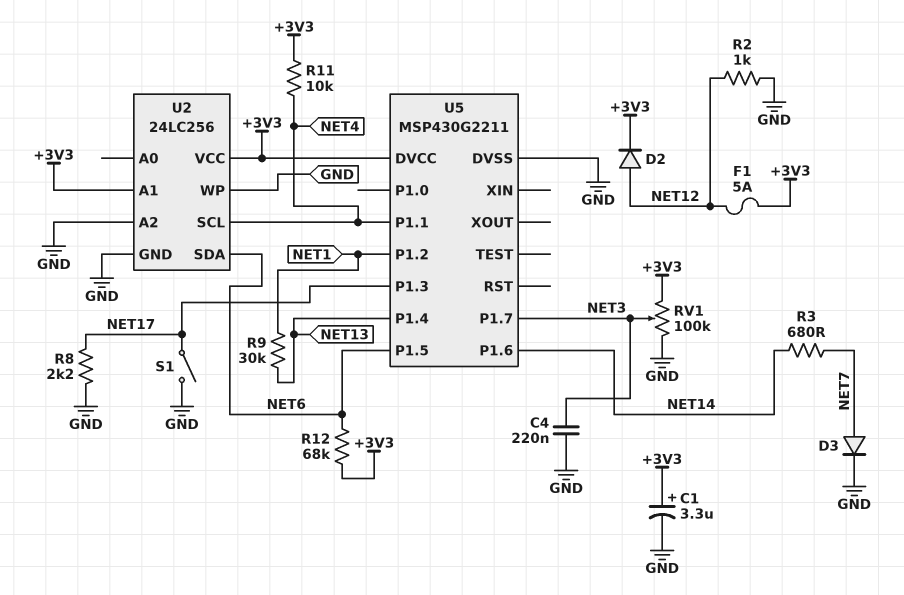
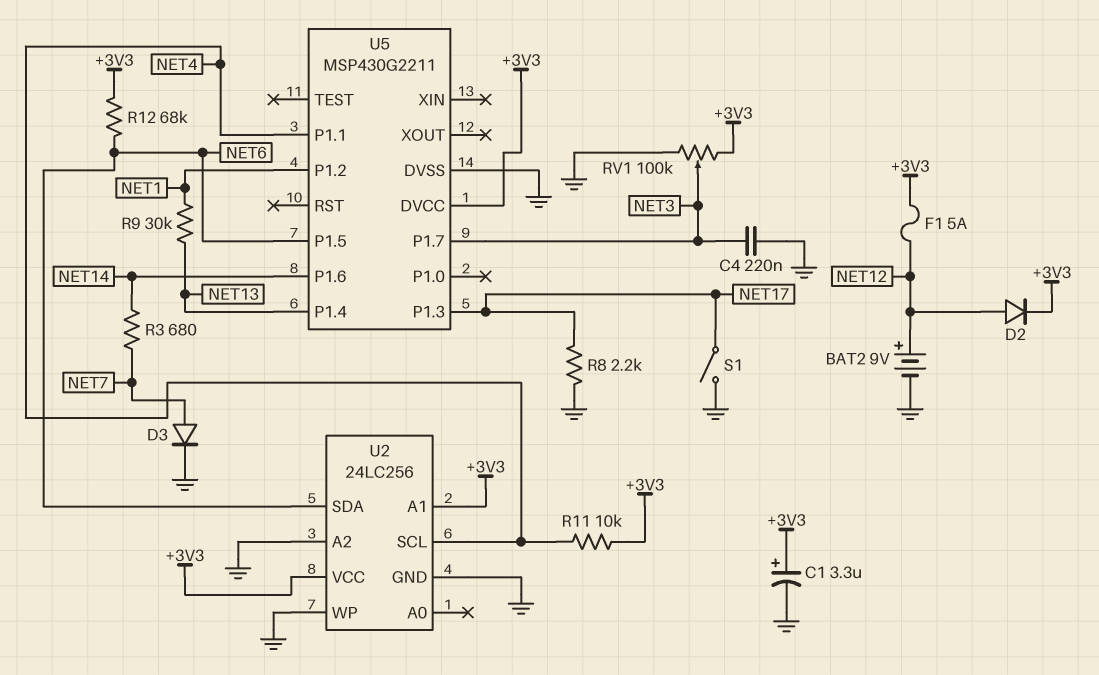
BAT2: none -> 9V (plus NET12, minus GND)
R2: 1k (GND, NET12) -> none

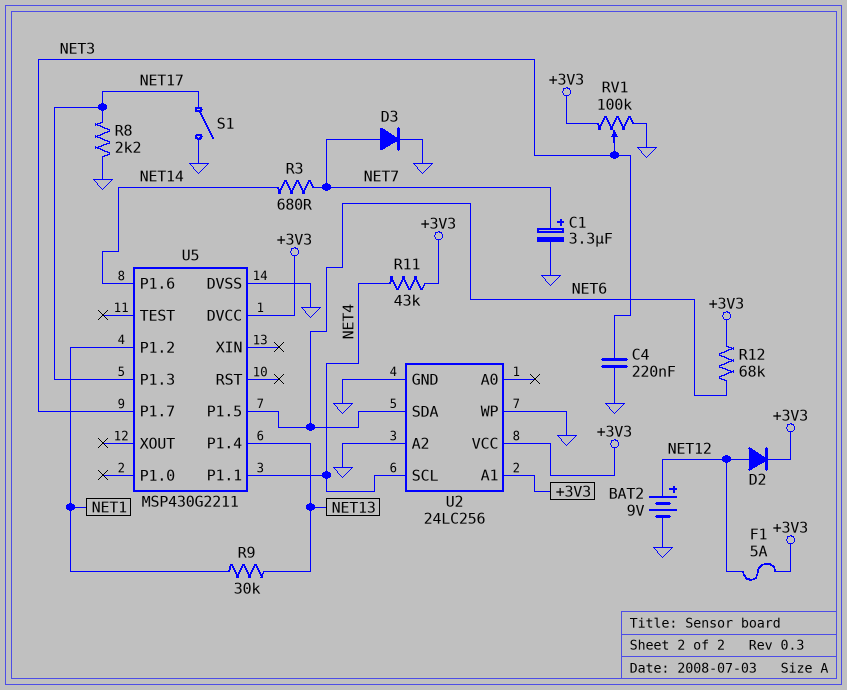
C1: 3.3uF (plus +3V3, minus GND) -> 3.3uF (plus NET7, minus GND)
R11: 10k (+3V3, NET4) -> 43k (+3V3, NET4)

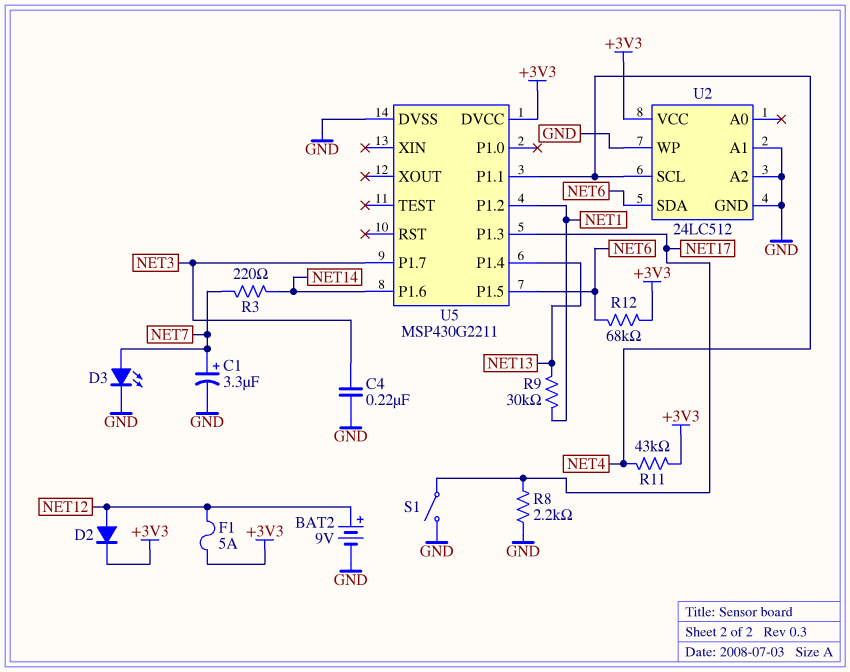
D3: diode (A NET7, K GND) -> LED (A NET7, K GND)
R3: 680 (NET7, NET14) -> 220 (NET7, NET14)
RV1: 100k (+3V3, GND, wiper NET3) -> none
U2: 24LC256 -> 24LC512
U2 pin A1: +3V3 -> GND

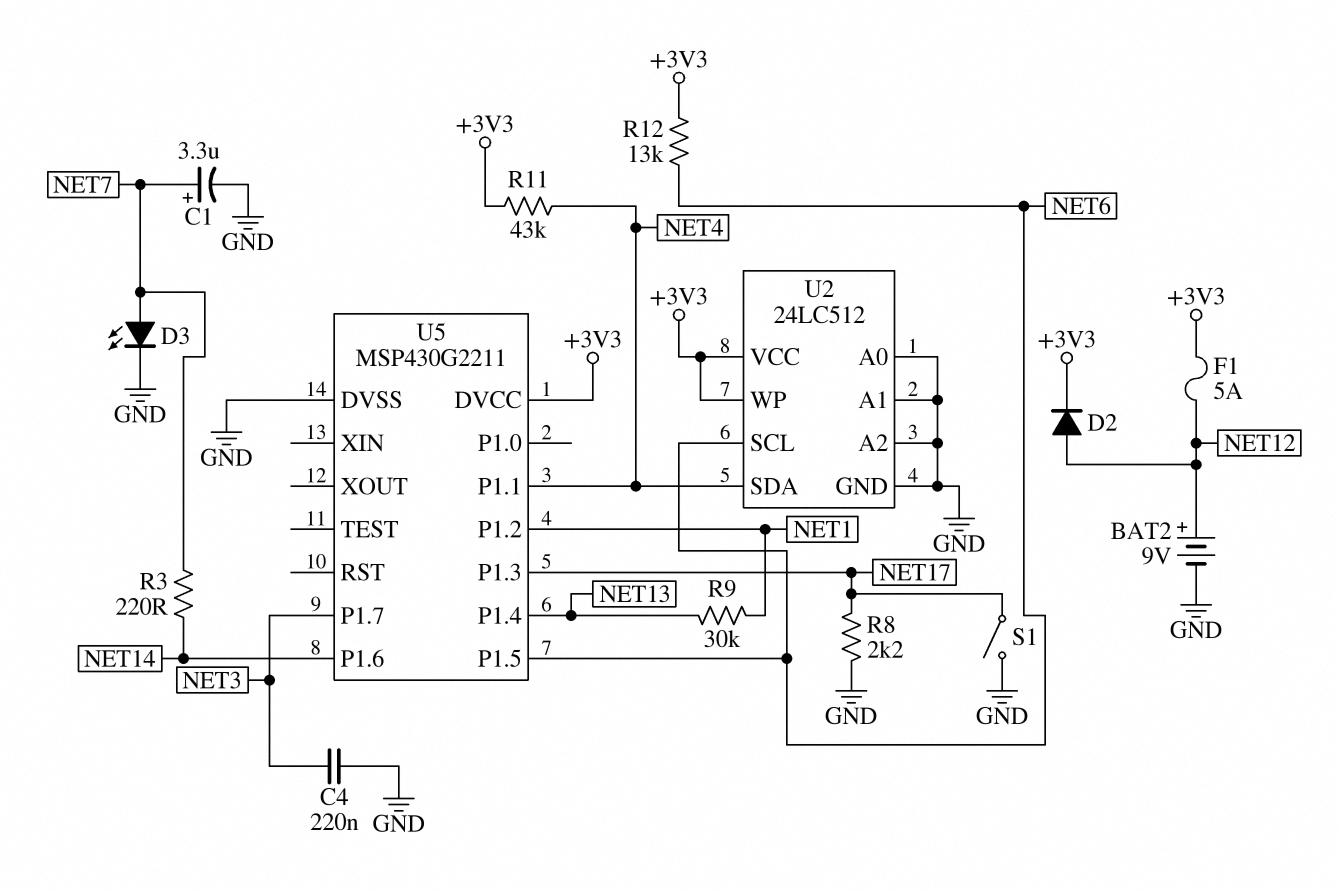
R12: 68k (+3V3, NET6) -> 13k (+3V3, NET6)
U2 pin A0: none -> GND
U2 pin SCL: NET4 -> NET6
U2 pin SDA: NET6 -> NET4
U2 pin WP: GND -> +3V3

